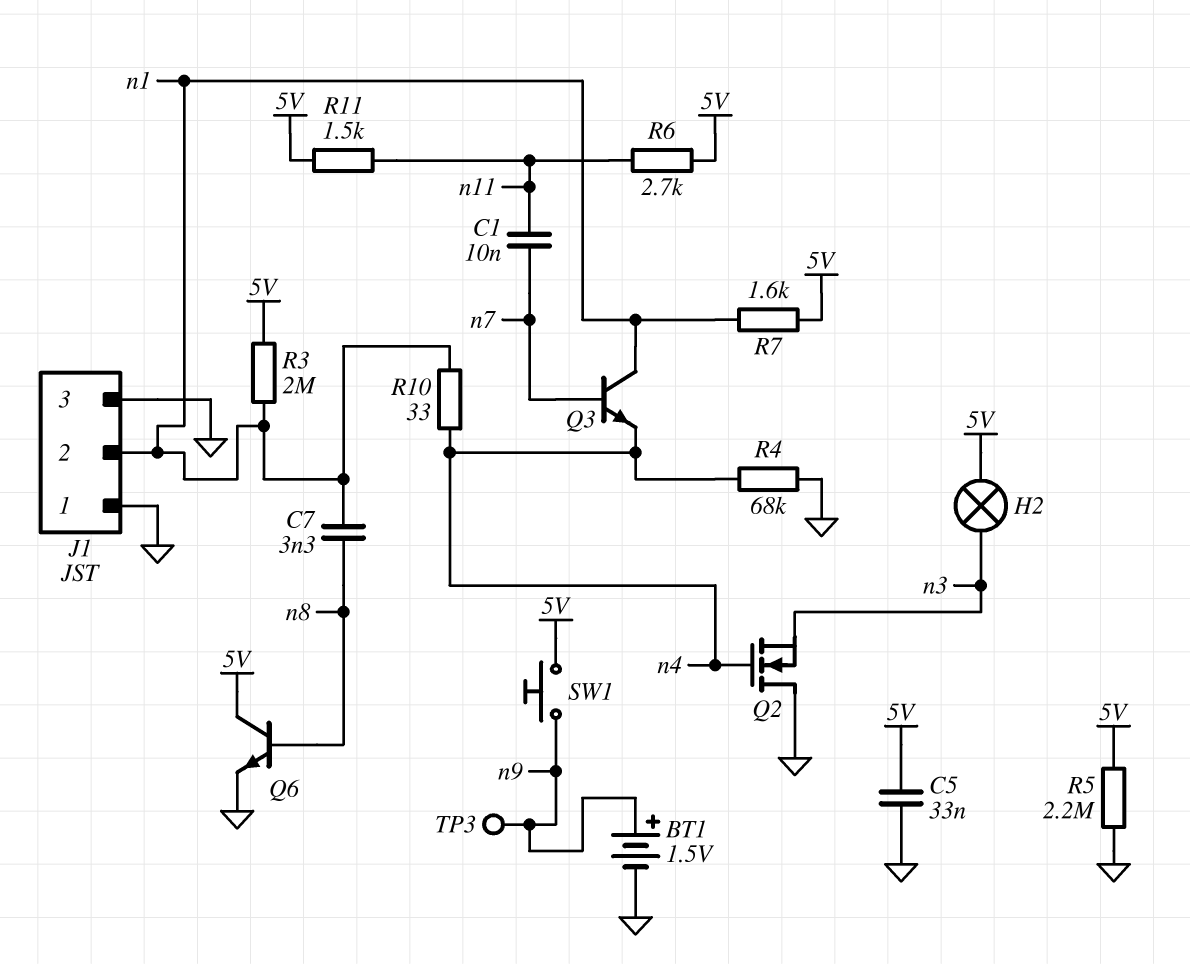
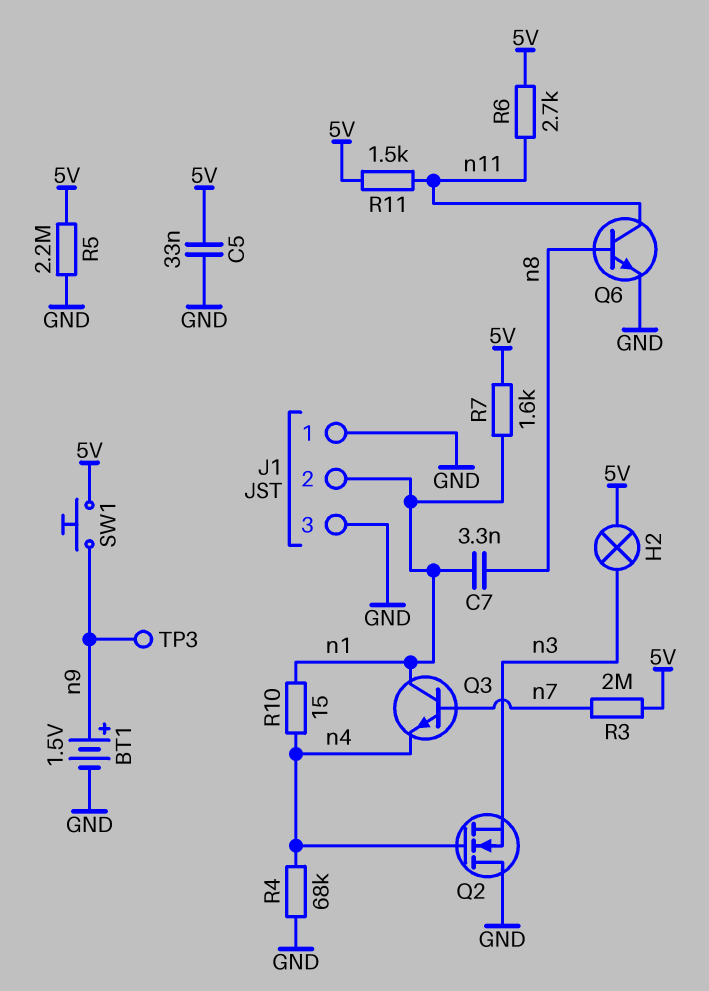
C1: 10nF (n7, n11) -> none
Q6: NPN (B n8, C 5V, E GND) -> NPN (B n8, C n11, E GND)
R3: 2M (5V, n1) -> 2M (5V, n7)
R10: 33 (n1, n4) -> 15 (n1, n4)

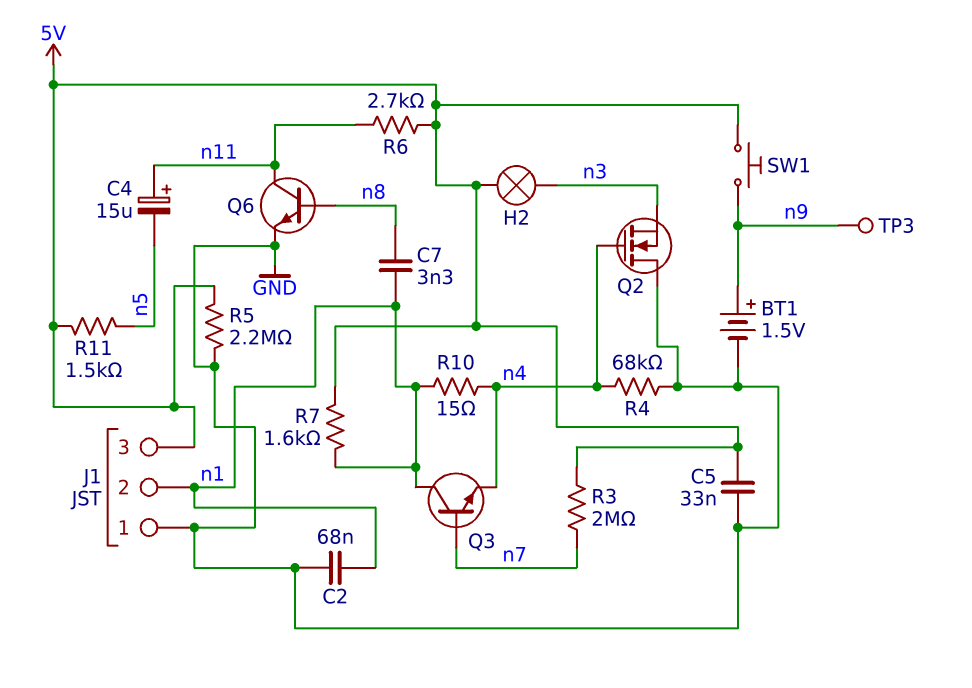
C2: none -> 68nF (GND, n1)
C4: none -> 15uF (plus n11, minus n5)
J1 pin 3: GND -> 5V
R11: 1.5k (5V, n11) -> 1.5k (5V, n5)

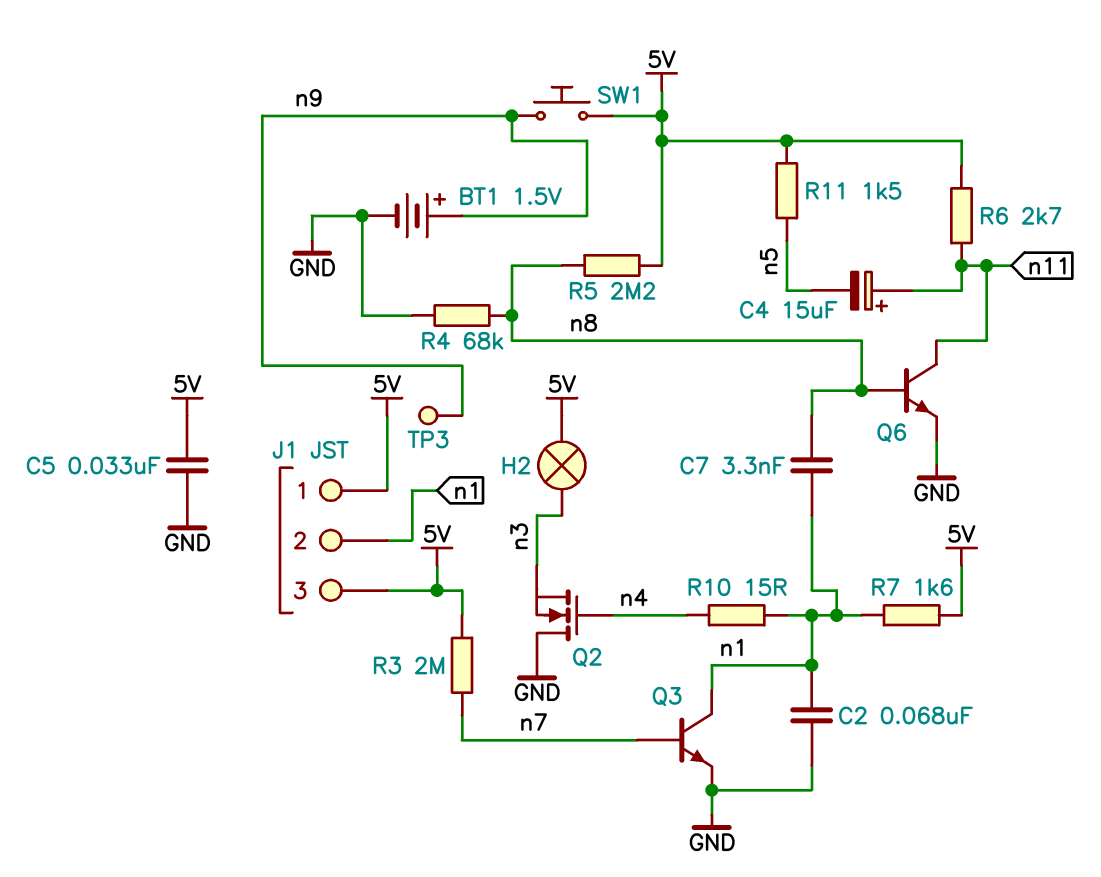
J1 pin 1: GND -> 5V
Q3: NPN (B n7, C n1, E n4) -> NPN (B n7, C n1, E GND)
R4: 68k (GND, n4) -> 68k (GND, n8)
R5: 2.2M (5V, GND) -> 2.2M (5V, n8)

